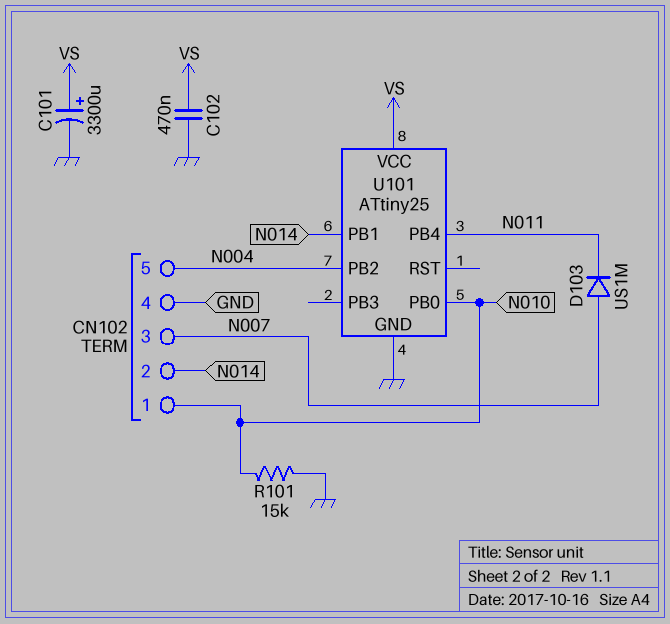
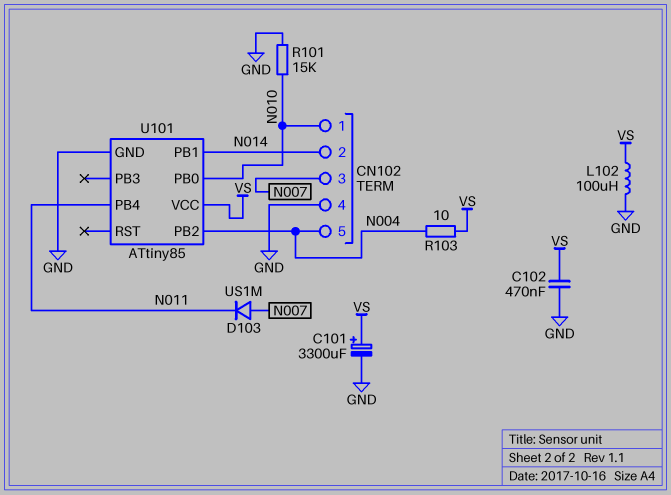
L102: none -> 100uH (GND, VS)
R103: none -> 10 (N004, VS)
U101: ATtiny25 -> ATtiny85

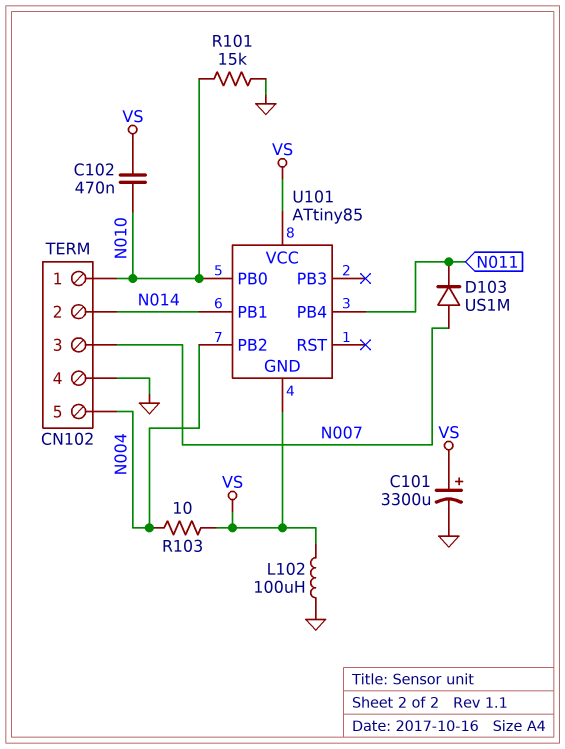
C102: 470nF (GND, VS) -> 470nF (N010, VS)
U101 pin GND: GND -> VS

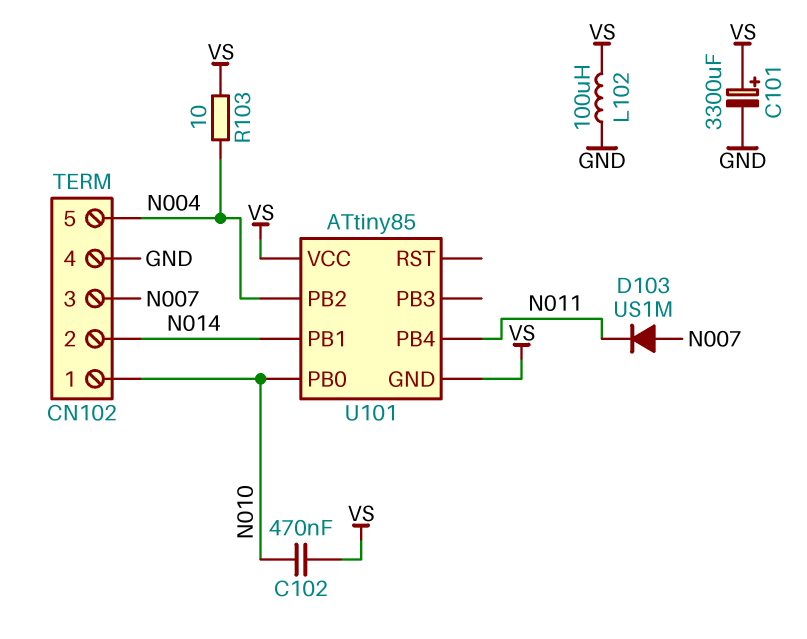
R101: 15k (GND, N010) -> none

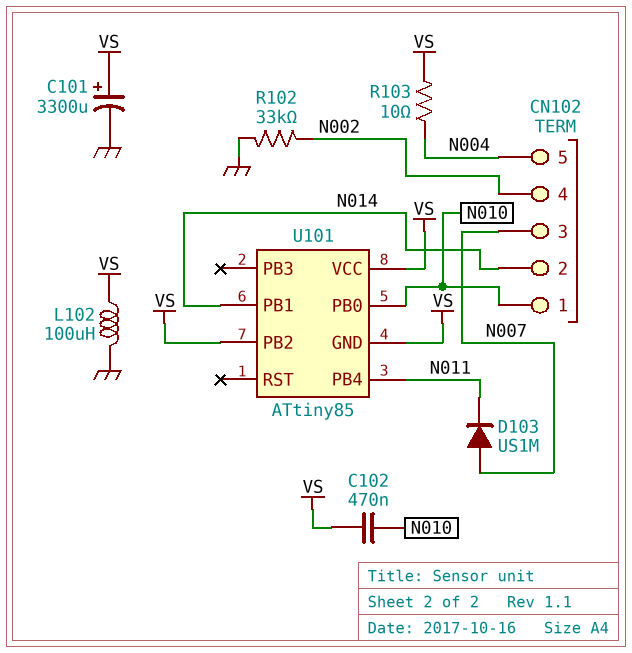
CN102 pin 4: GND -> N002
R102: none -> 33k (GND, N002)
U101 pin PB2: N004 -> VS

